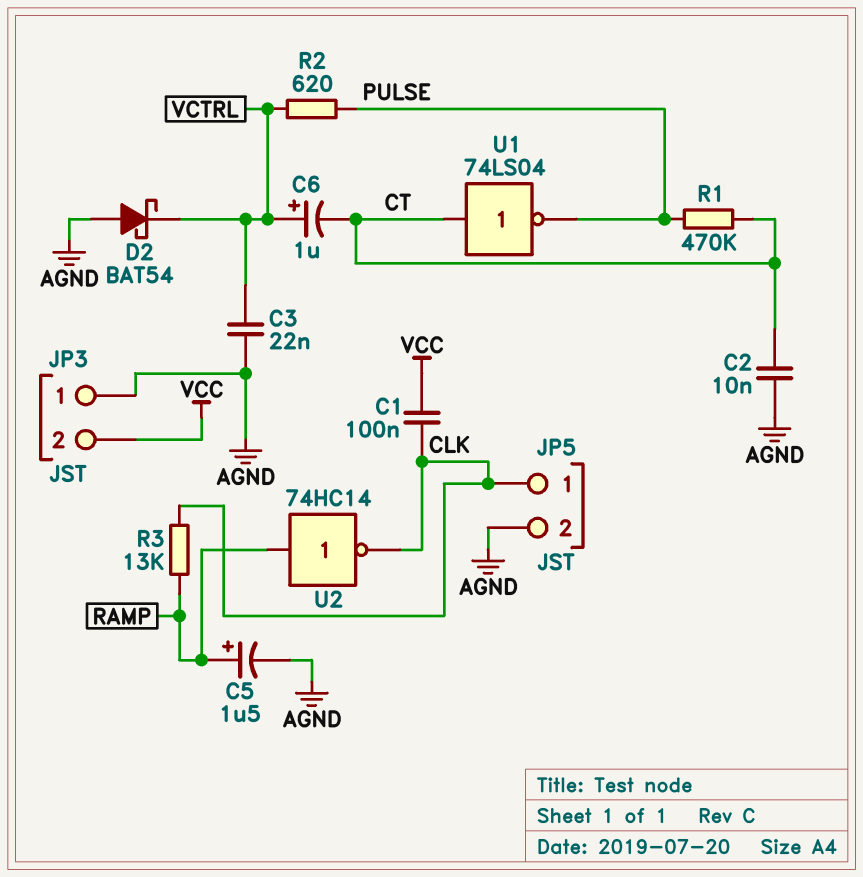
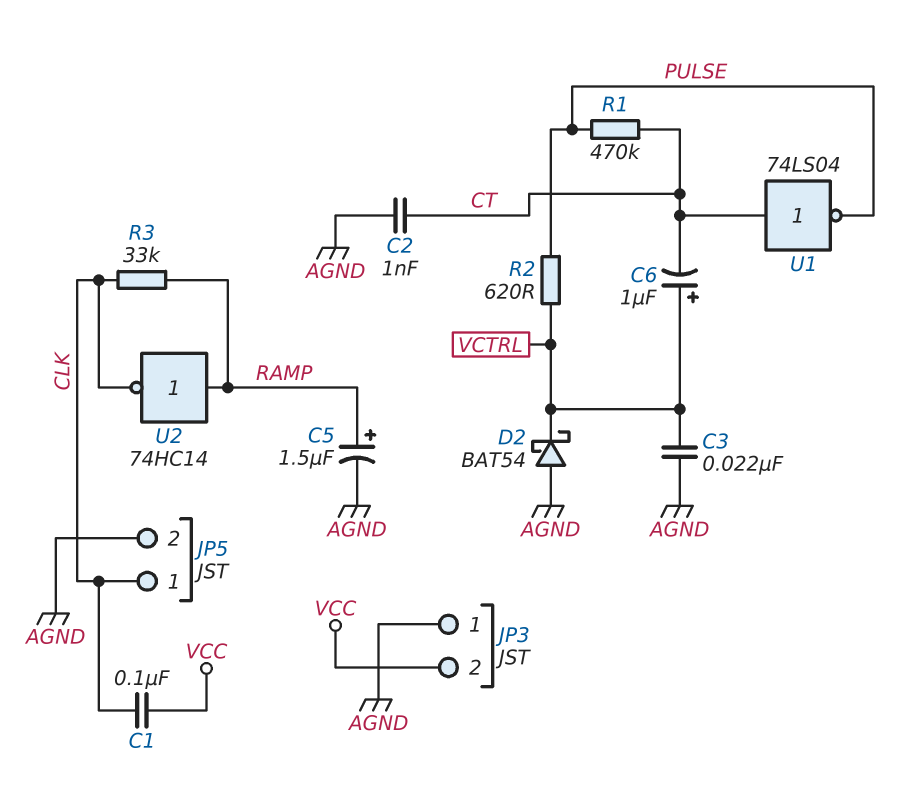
C2: 10nF (AGND, CT) -> 1nF (AGND, CT)
R3: 13k (CLK, RAMP) -> 33k (CLK, RAMP)

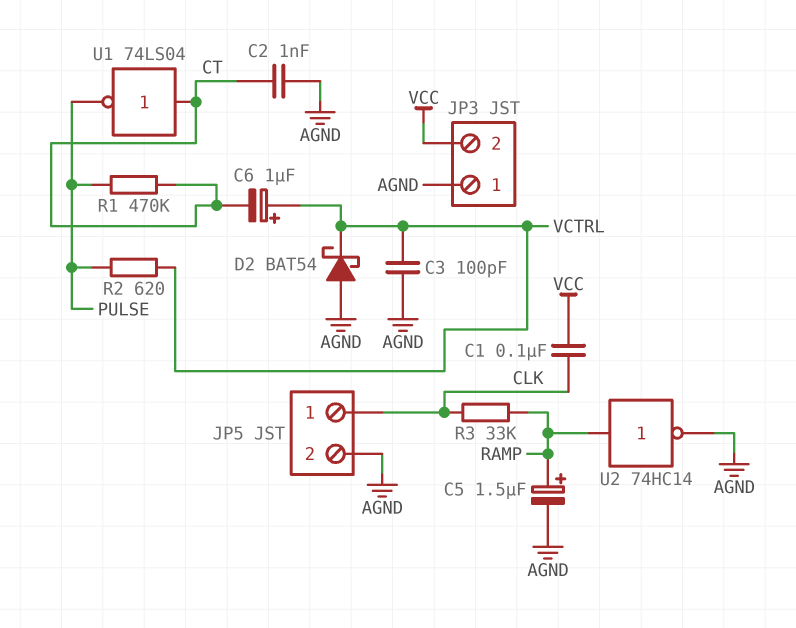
C3: 22nF (AGND, VCTRL) -> 100pF (AGND, VCTRL)
U2: NOT 74HC14 (in RAMP, out CLK) -> NOT 74HC14 (in RAMP, out AGND)

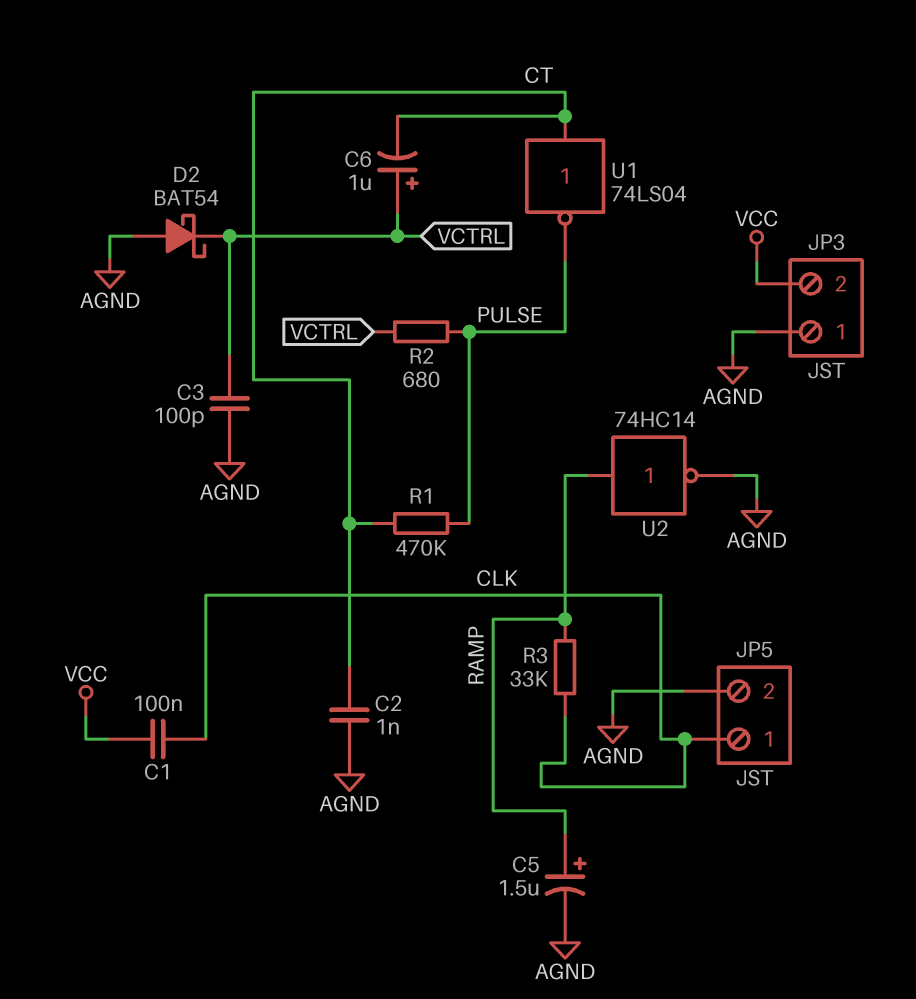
R2: 620 (PULSE, VCTRL) -> 680 (PULSE, VCTRL)

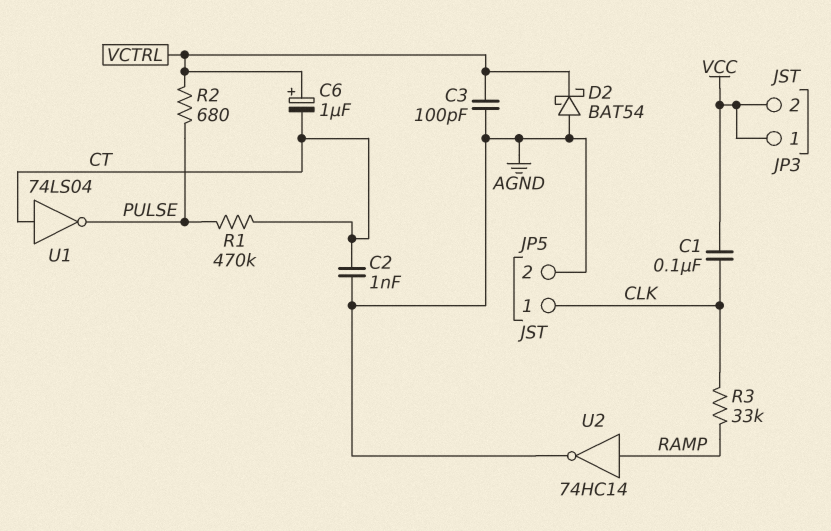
C5: 1.5uF (plus RAMP, minus AGND) -> none
JP3 pin 1: AGND -> VCC

